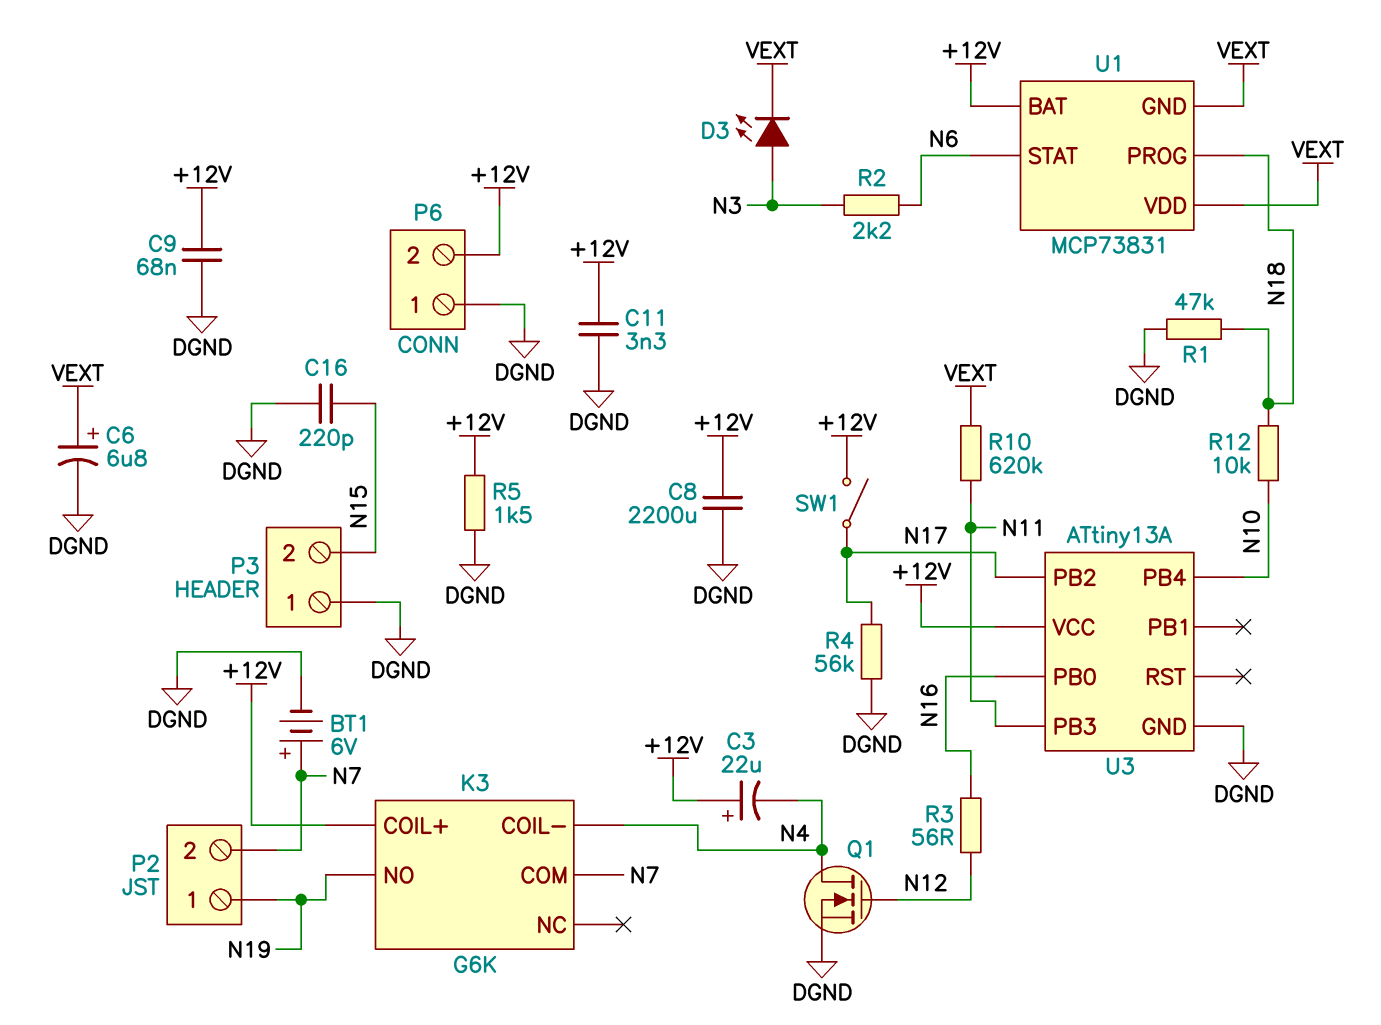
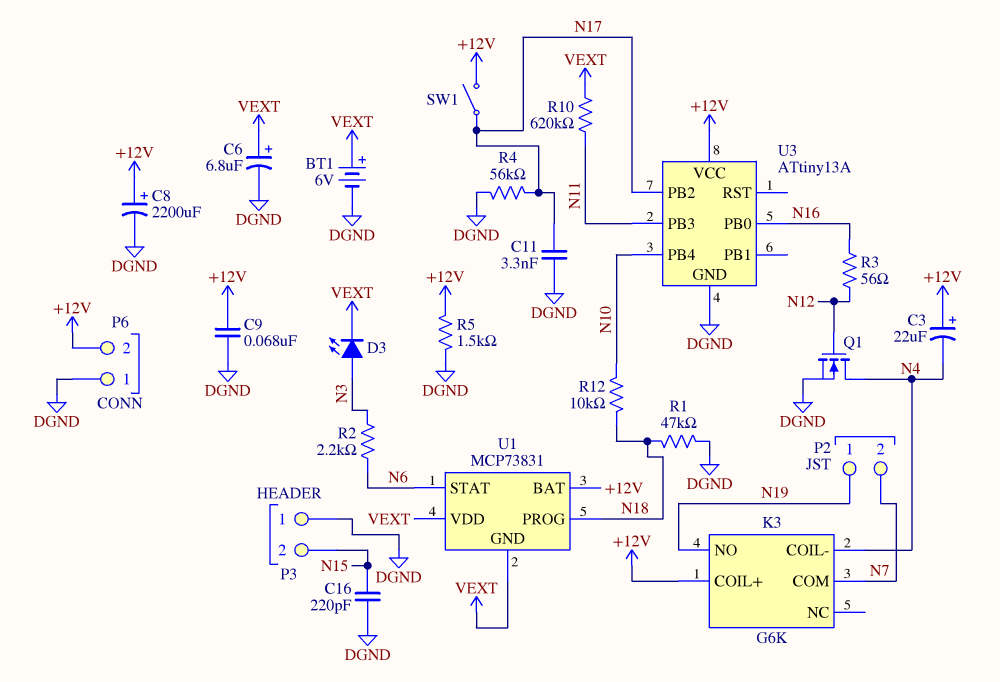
BT1: 6V (plus N7, minus DGND) -> 6V (plus VEXT, minus DGND)
C8: 2200uF (+12V, DGND) -> 2200uF (plus +12V, minus DGND)
C11: 3.3nF (+12V, DGND) -> 3.3nF (DGND, N17)

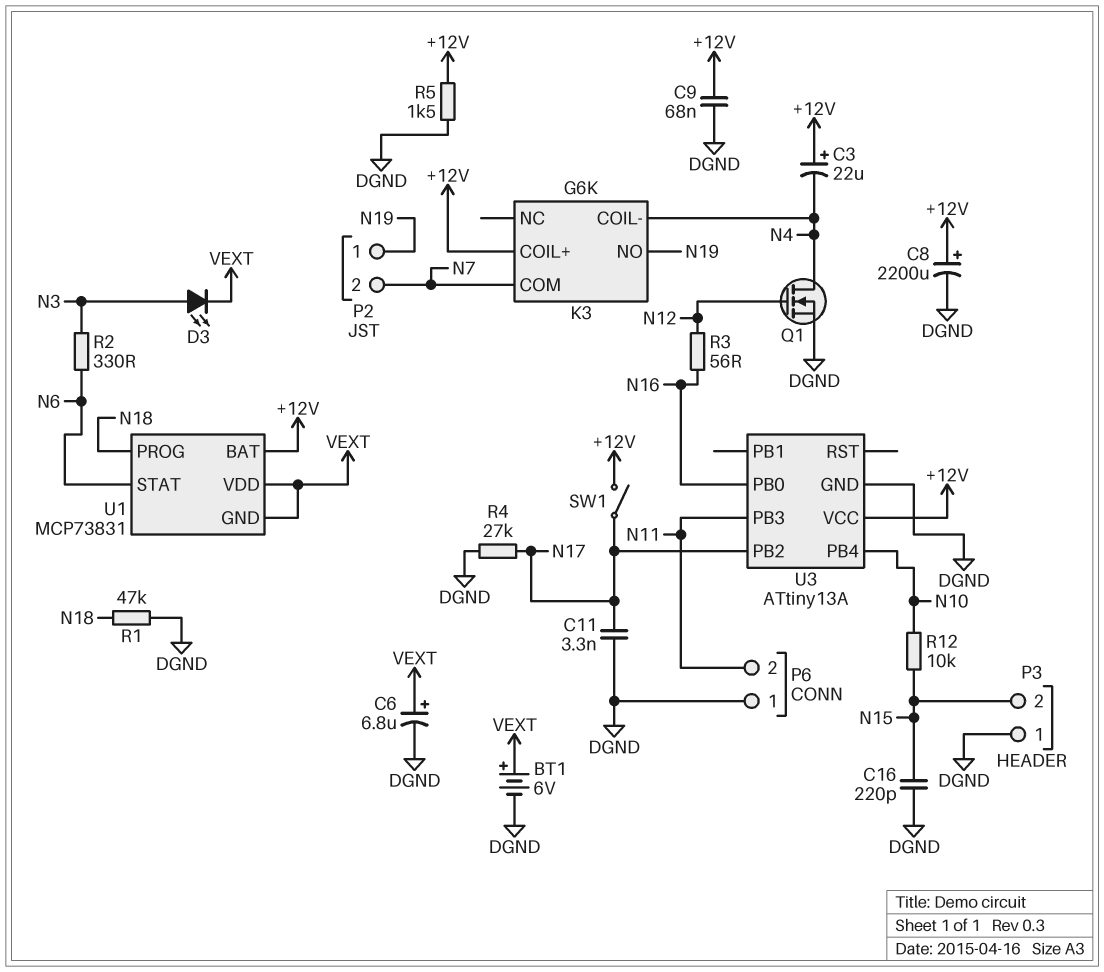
P6 pin 2: +12V -> N11
R2: 2.2k (N3, N6) -> 330 (N3, N6)
R4: 56k (DGND, N17) -> 27k (DGND, N17)
R10: 620k (N11, VEXT) -> none
R12: 10k (N10, N18) -> 10k (N10, N15)

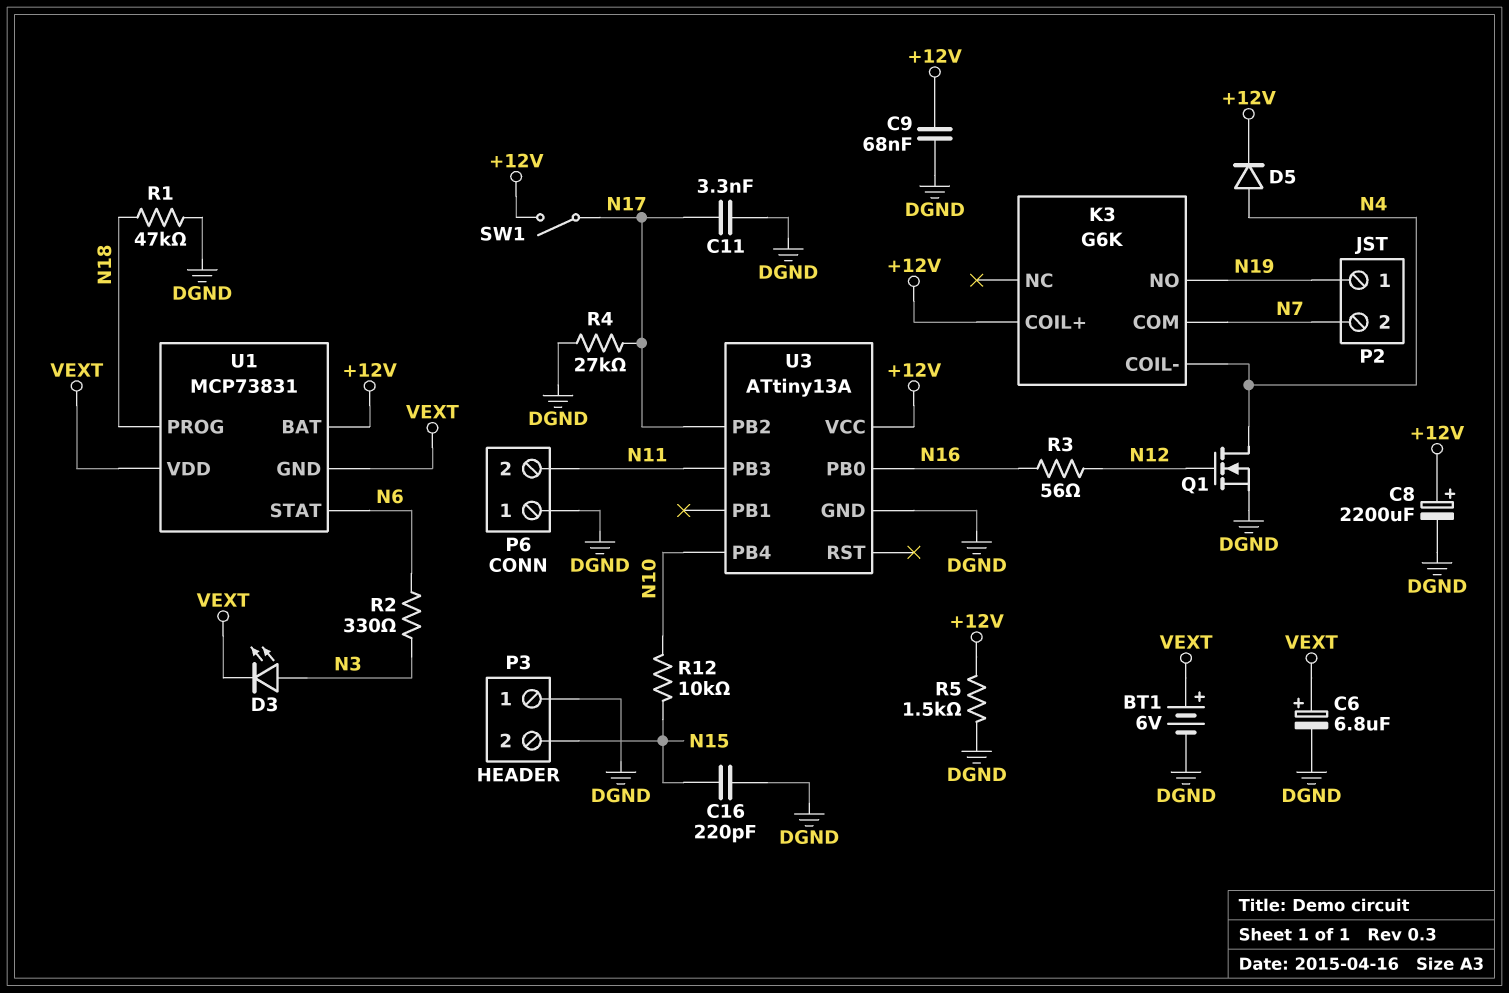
C3: 22uF (plus +12V, minus N4) -> none
D5: none -> diode (A N4, K +12V)

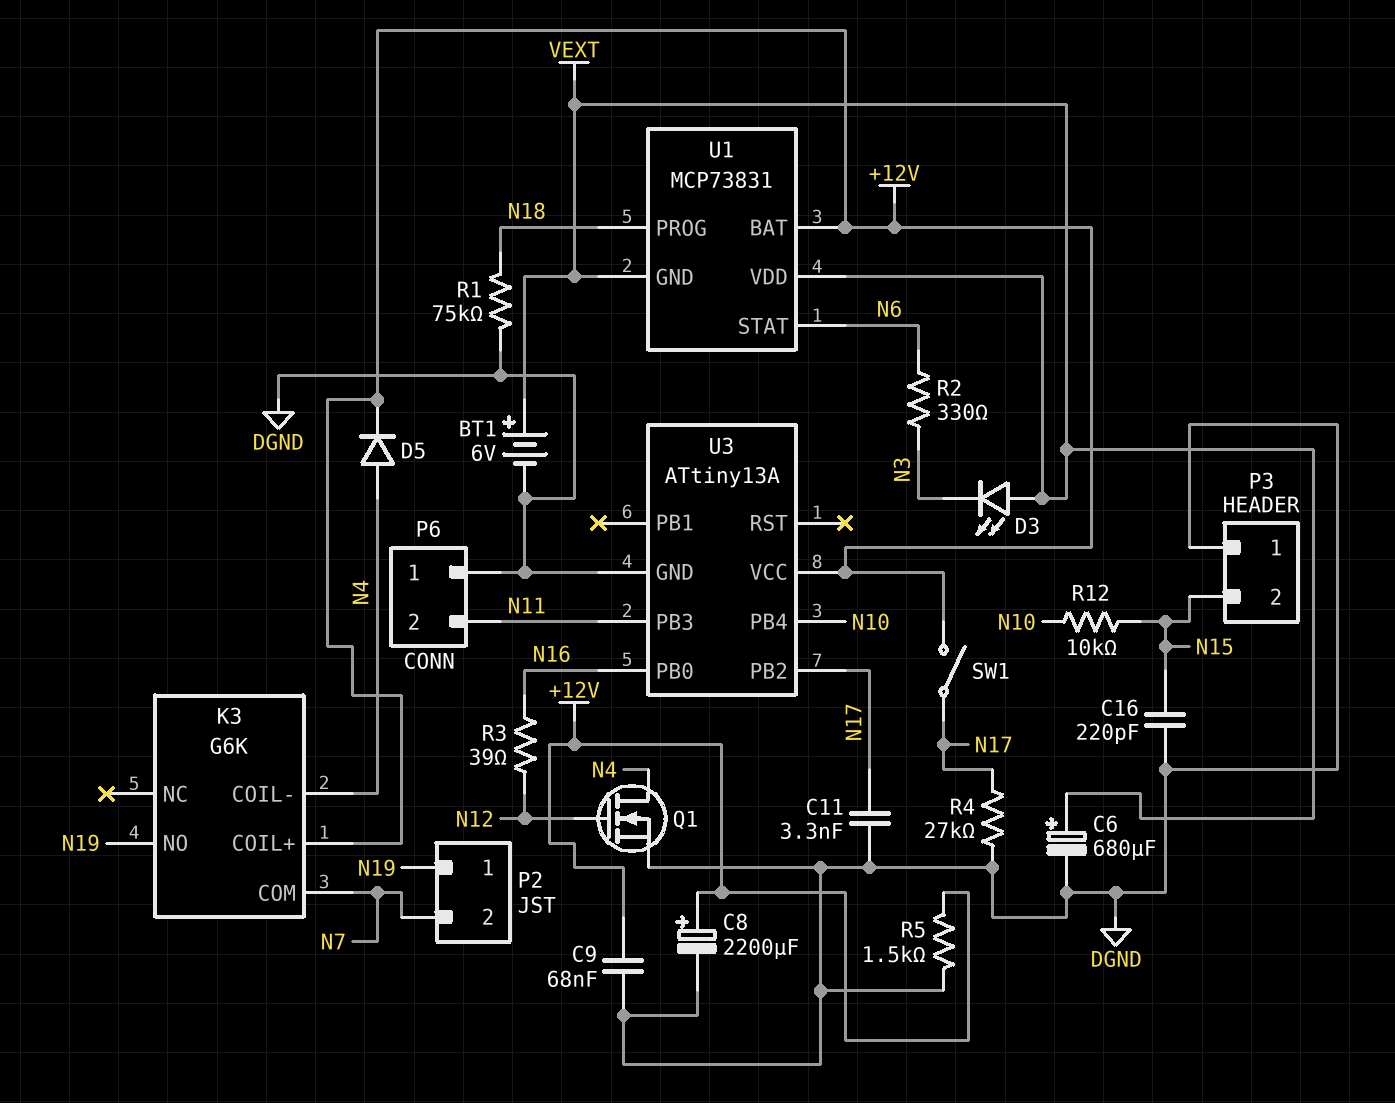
C6: 6.8uF (plus VEXT, minus DGND) -> 680uF (plus VEXT, minus DGND)
D3: LED (A N3, K VEXT) -> LED (A VEXT, K N3)
R1: 47k (DGND, N18) -> 75k (DGND, N18)
R3: 56 (N12, N16) -> 39 (N12, N16)

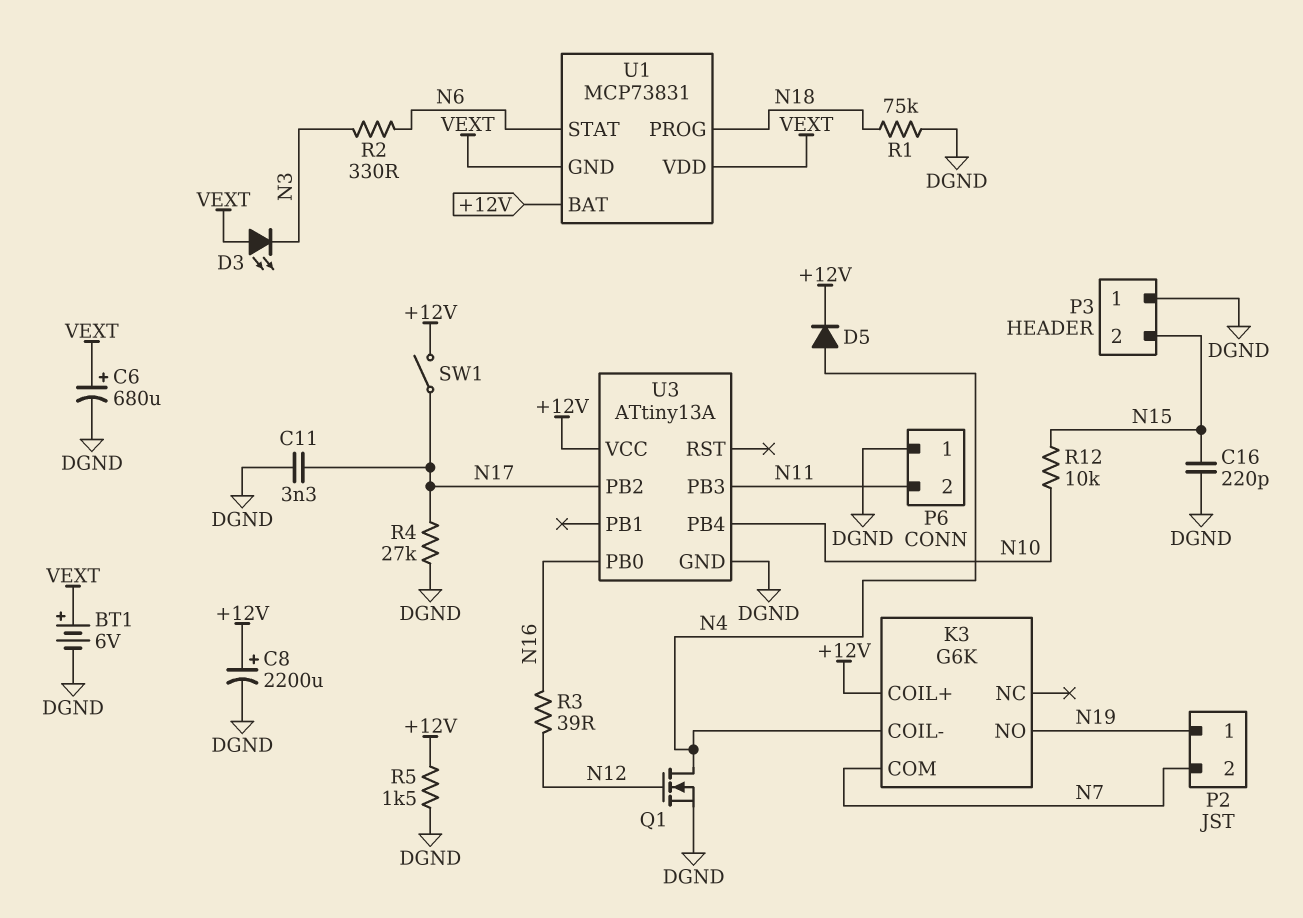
C9: 68nF (+12V, DGND) -> none

